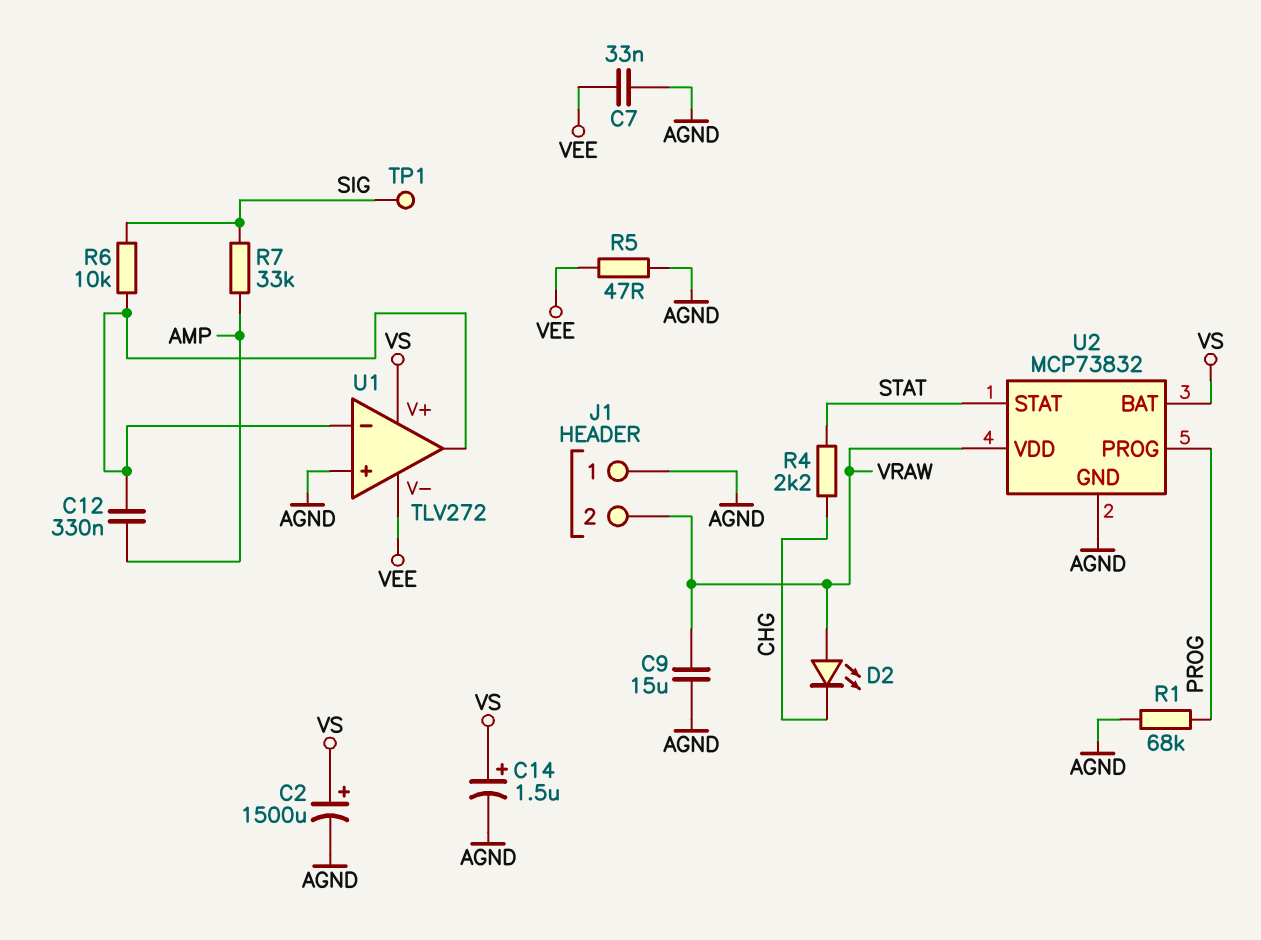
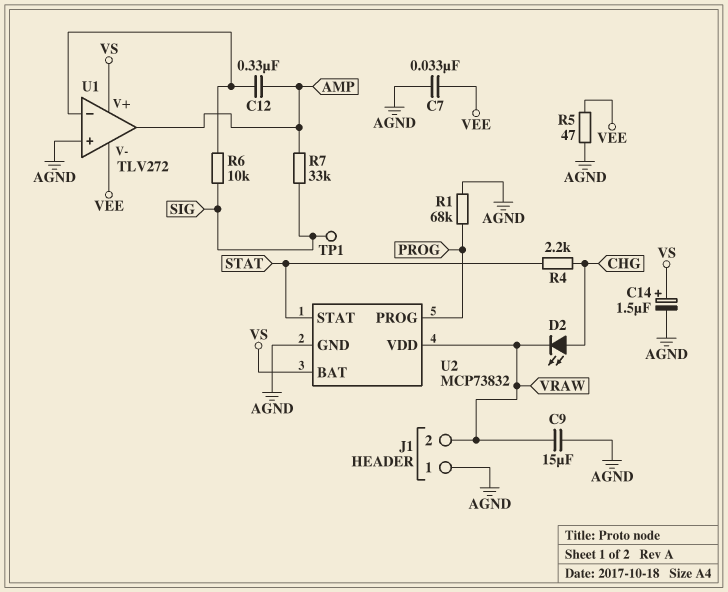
C2: 1500uF (plus VS, minus AGND) -> none
D2: LED (A VRAW, K CHG) -> LED (A CHG, K VRAW)
U1 pin out: U1/in- -> AMP

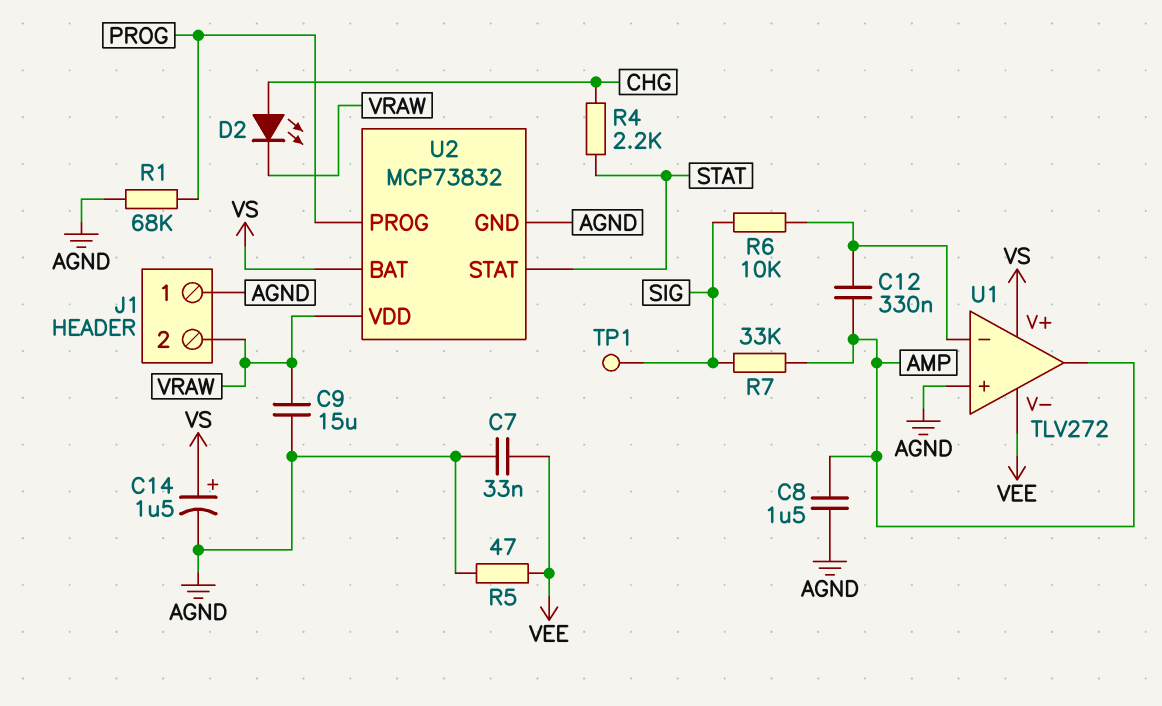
C8: none -> 1.5uF (AGND, AMP)

